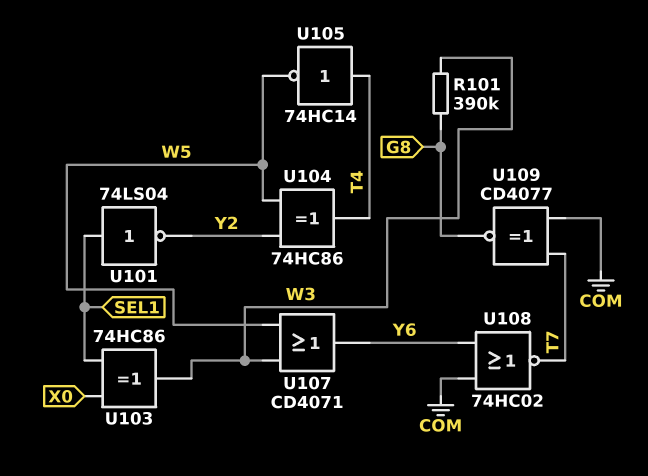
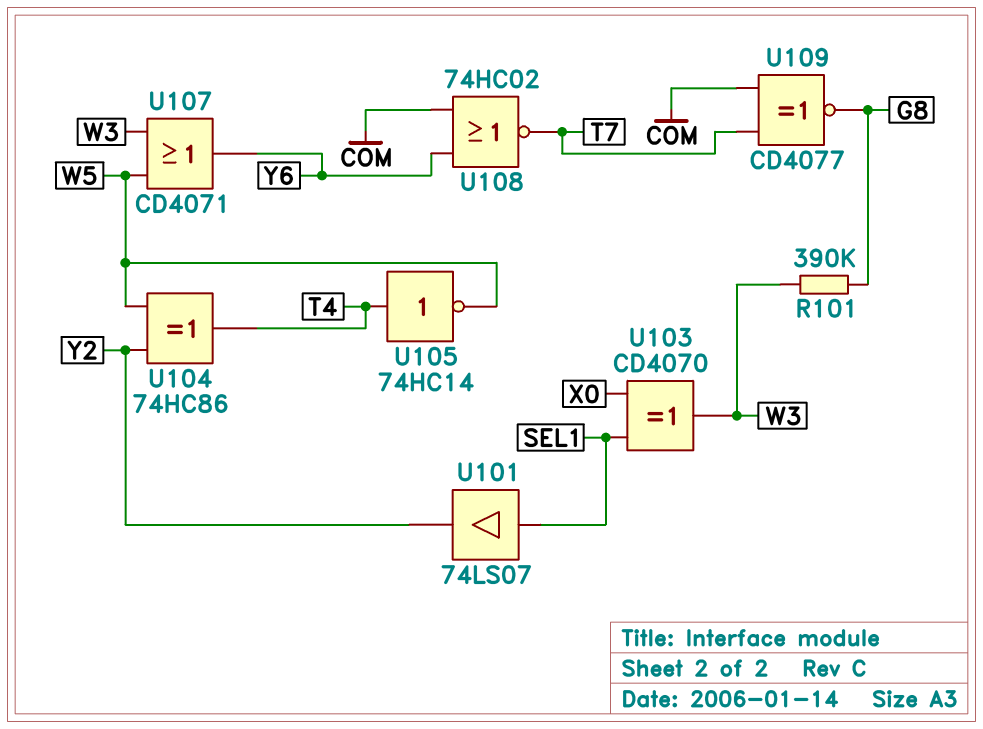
U101: NOT 74LS04 (in SEL1, out Y2) -> buffer 74LS07 (in SEL1, out Y2)
U103: XOR 74HC86 (in SEL1, in X0, out W3) -> XOR CD4070 (in SEL1, in X0, out W3)

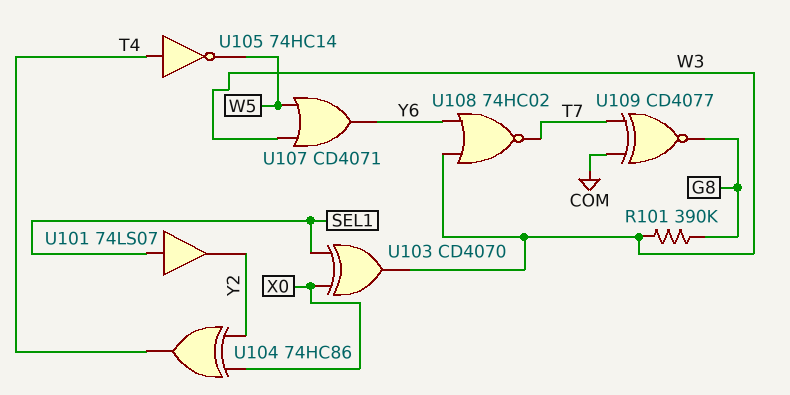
U104: XOR 74HC86 (in W5, in Y2, out T4) -> XOR 74HC86 (in X0, in Y2, out T4)
U108: NOR 74HC02 (in COM, in Y6, out T7) -> NOR 74HC02 (in W3, in Y6, out T7)

